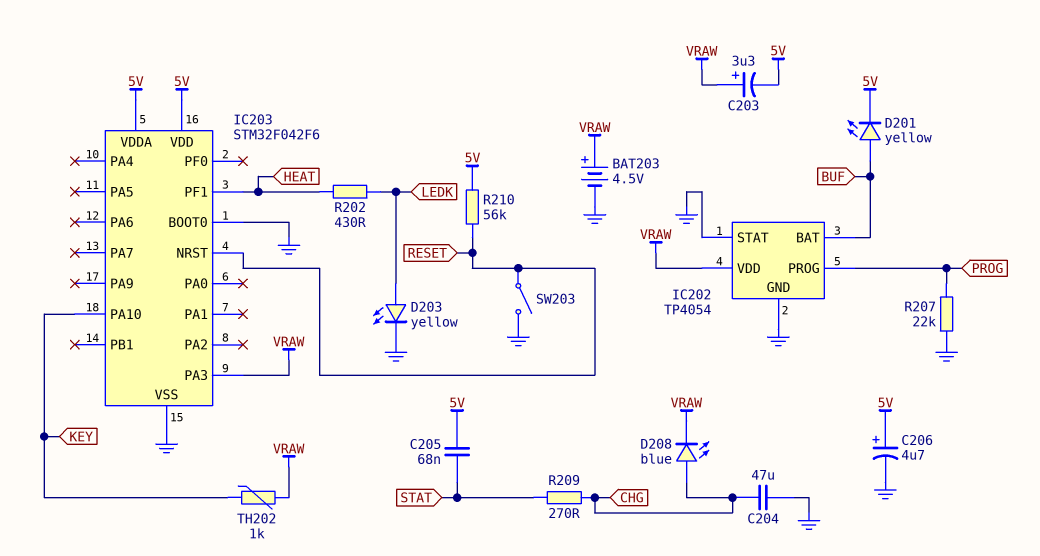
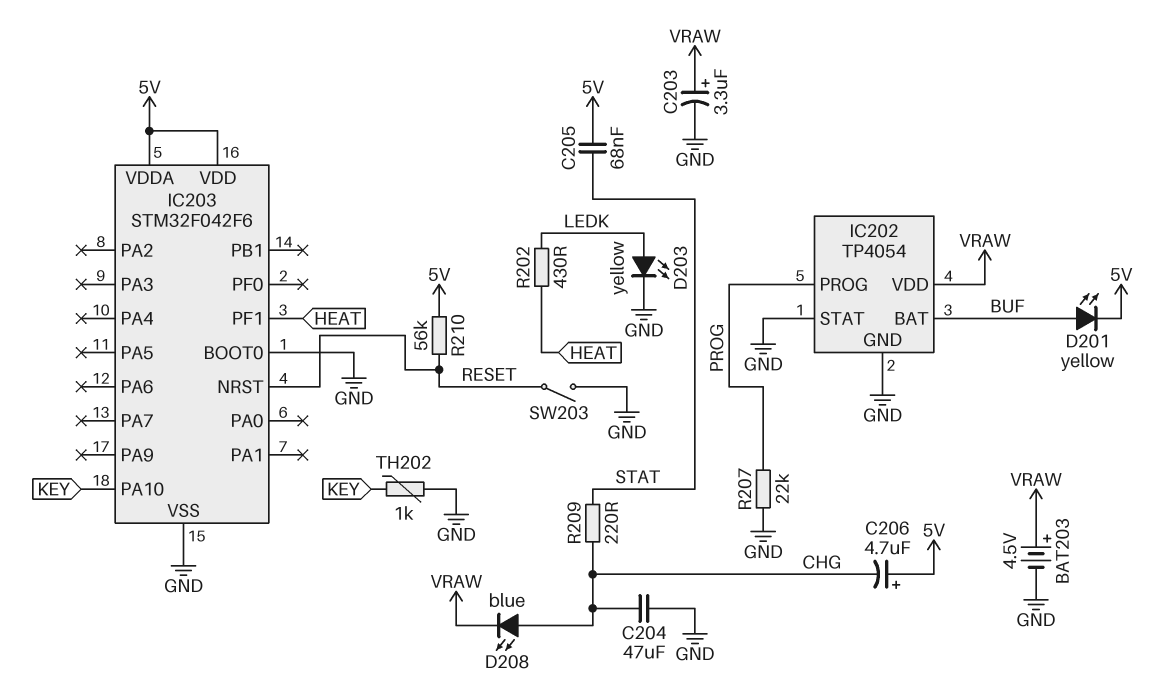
C203: 3.3uF (plus VRAW, minus 5V) -> 3.3uF (plus VRAW, minus GND)
C206: 4.7uF (plus 5V, minus GND) -> 4.7uF (plus 5V, minus CHG)
IC203 pin PA3: VRAW -> none
R209: 270 (CHG, STAT) -> 220 (CHG, STAT)
TH202: 1k (KEY, VRAW) -> 1k (GND, KEY)

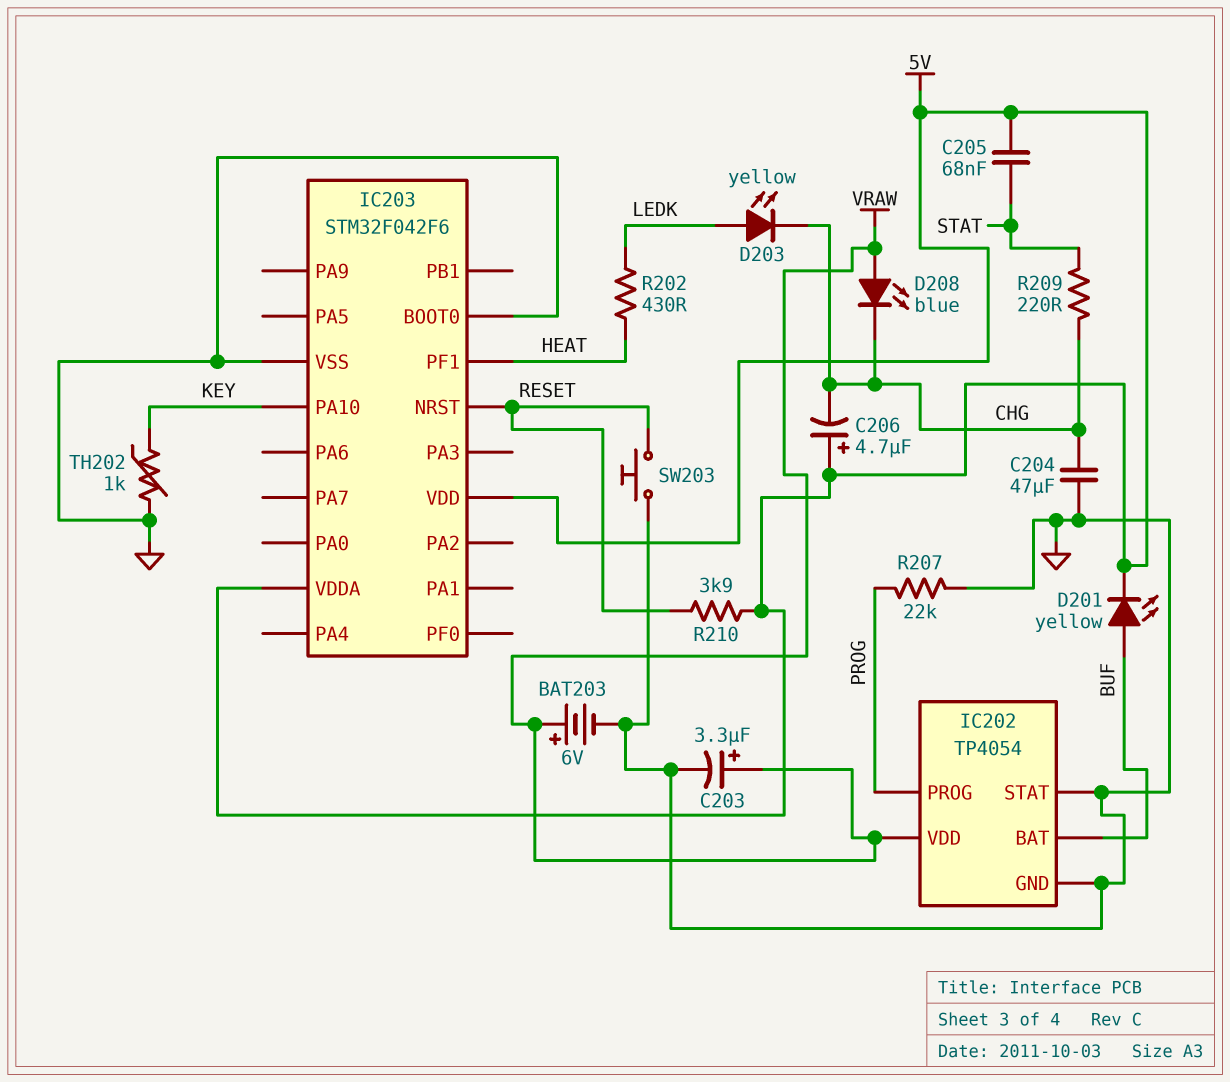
BAT203: 4.5V (plus VRAW, minus GND) -> 6V (plus VRAW, minus GND)
D203: LED yellow (A LEDK, K GND) -> LED yellow (A LEDK, K CHG)
D208: LED blue (A CHG, K VRAW) -> LED blue (A VRAW, K CHG)
R210: 56k (5V, RESET) -> 3.9k (5V, RESET)
SW203: switch (GND, RESET) -> button (GND, RESET)

